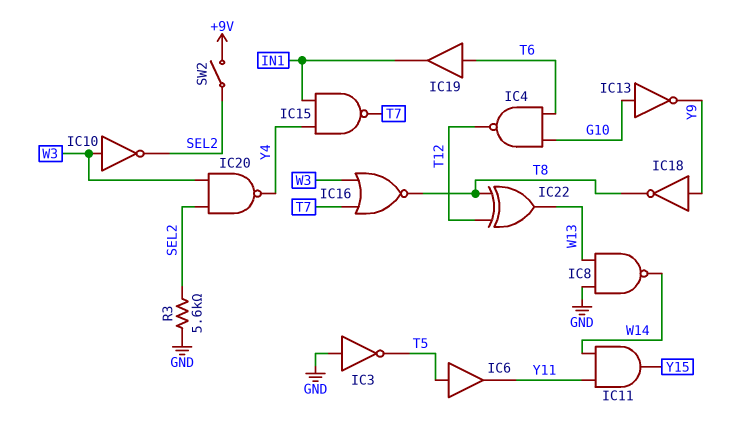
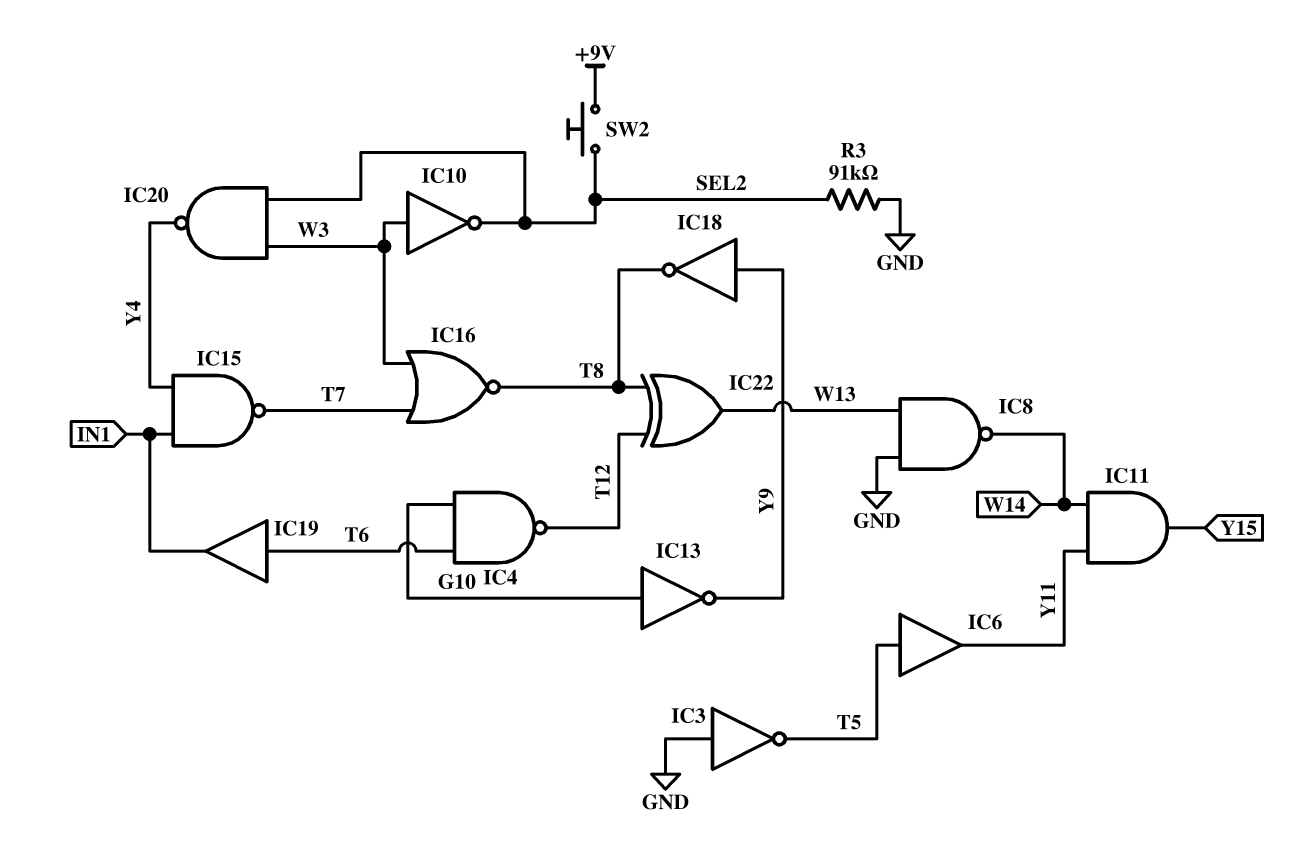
R3: 5.6k (GND, SEL2) -> 91k (GND, SEL2)
SW2: switch (+9V, SEL2) -> button (+9V, SEL2)

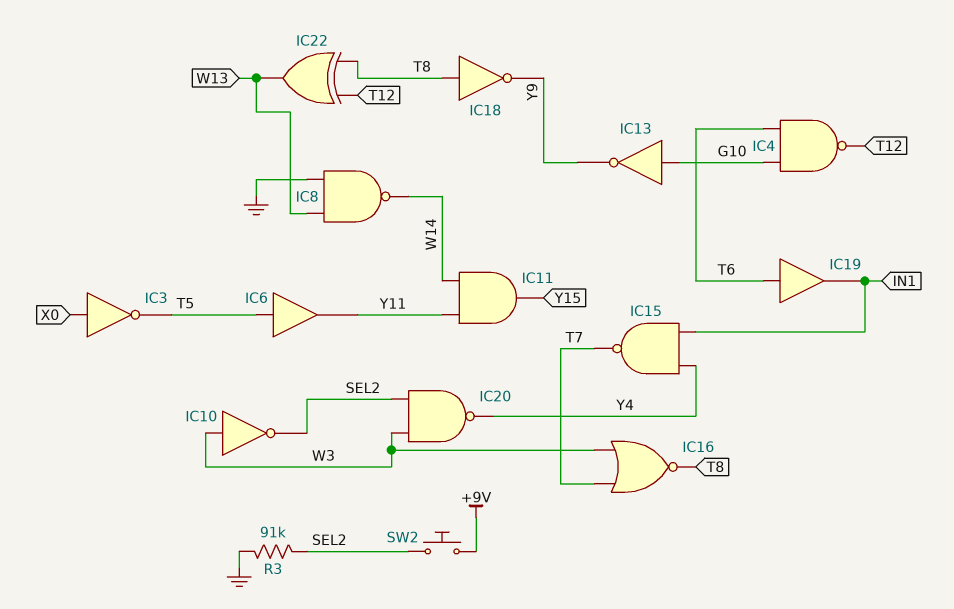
IC3: NOT (in GND, out T5) -> NOT (in X0, out T5)
IC18: NOT (in Y9, out T8) -> NOT (in T8, out Y9)

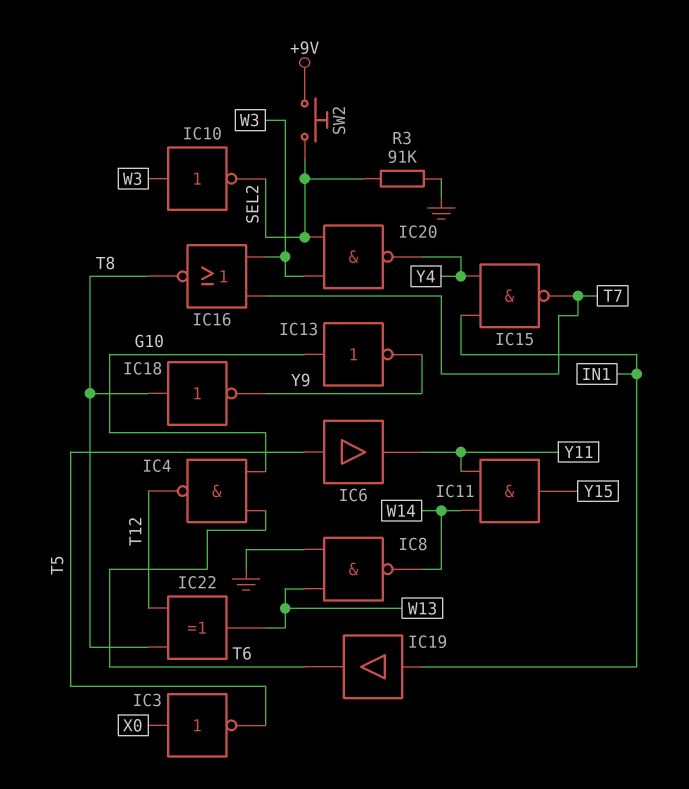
IC19: buffer (in T6, out IN1) -> buffer (in IN1, out T6)

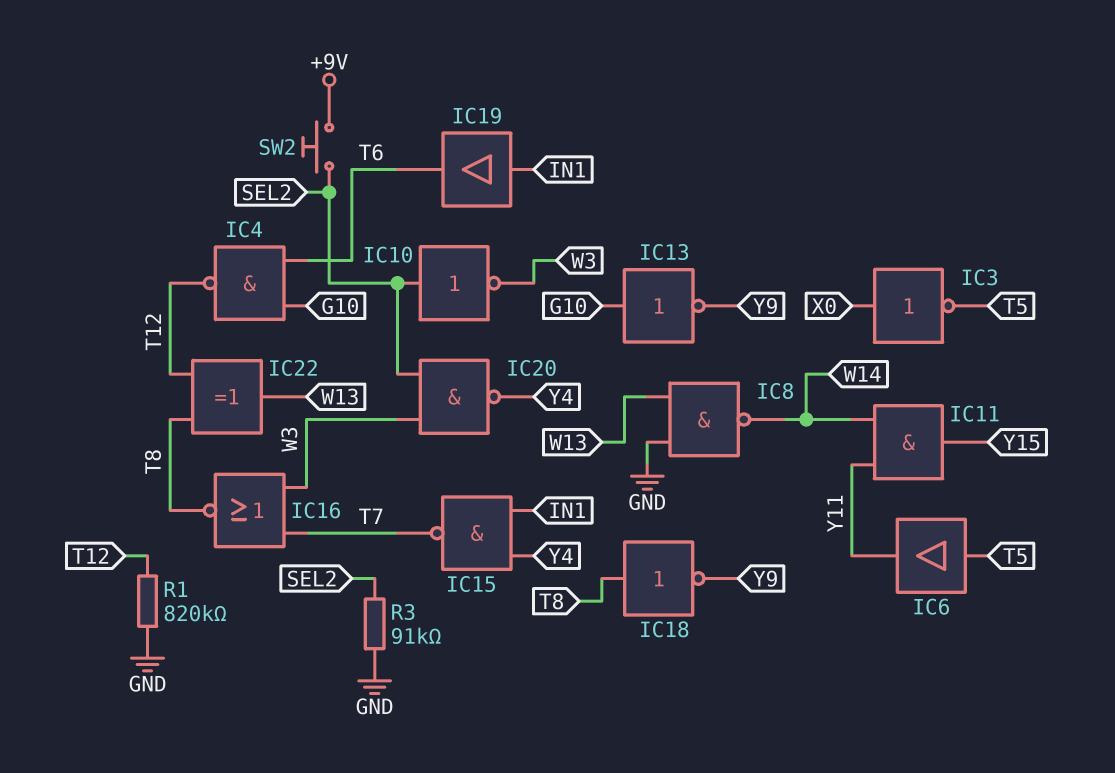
IC10: NOT (in W3, out SEL2) -> NOT (in SEL2, out W3)
R1: none -> 820k (GND, T12)

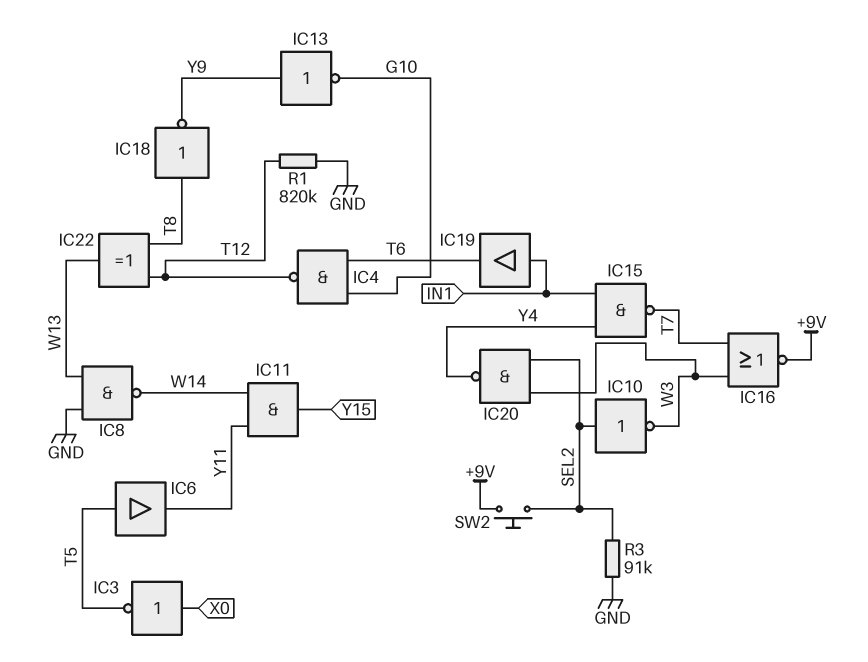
IC13: NOT (in G10, out Y9) -> NOT (in Y9, out G10)
IC16: NOR (in T7, in W3, out T8) -> NOR (in T7, in W3, out +9V)

